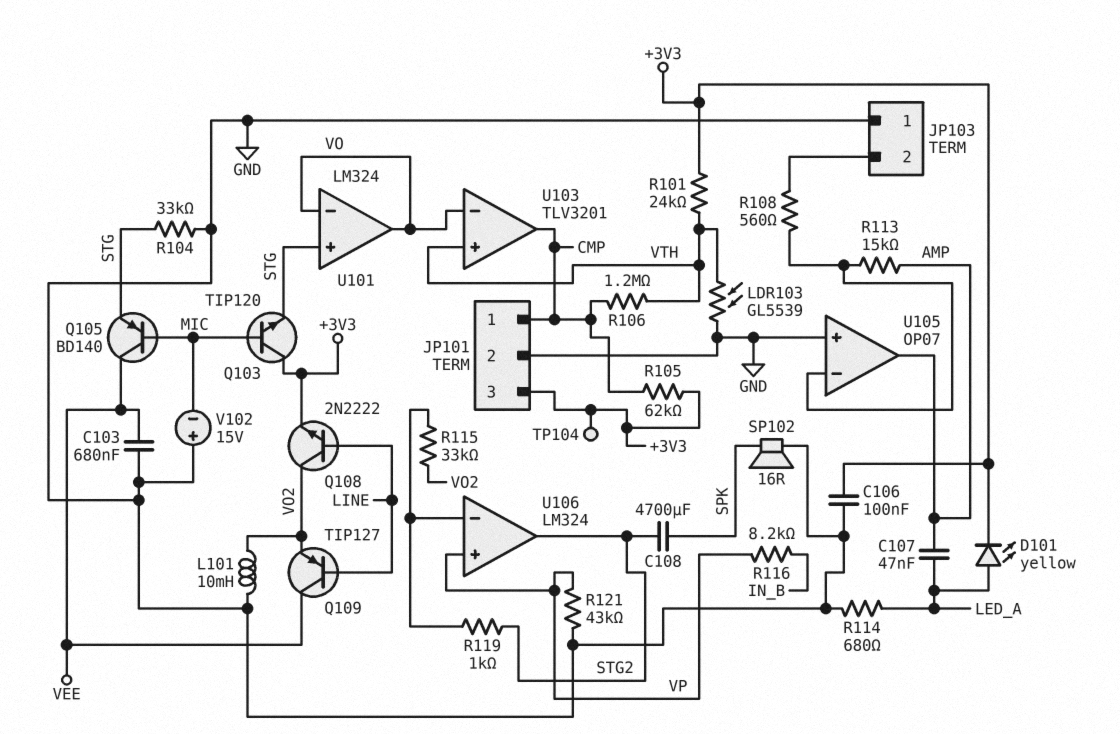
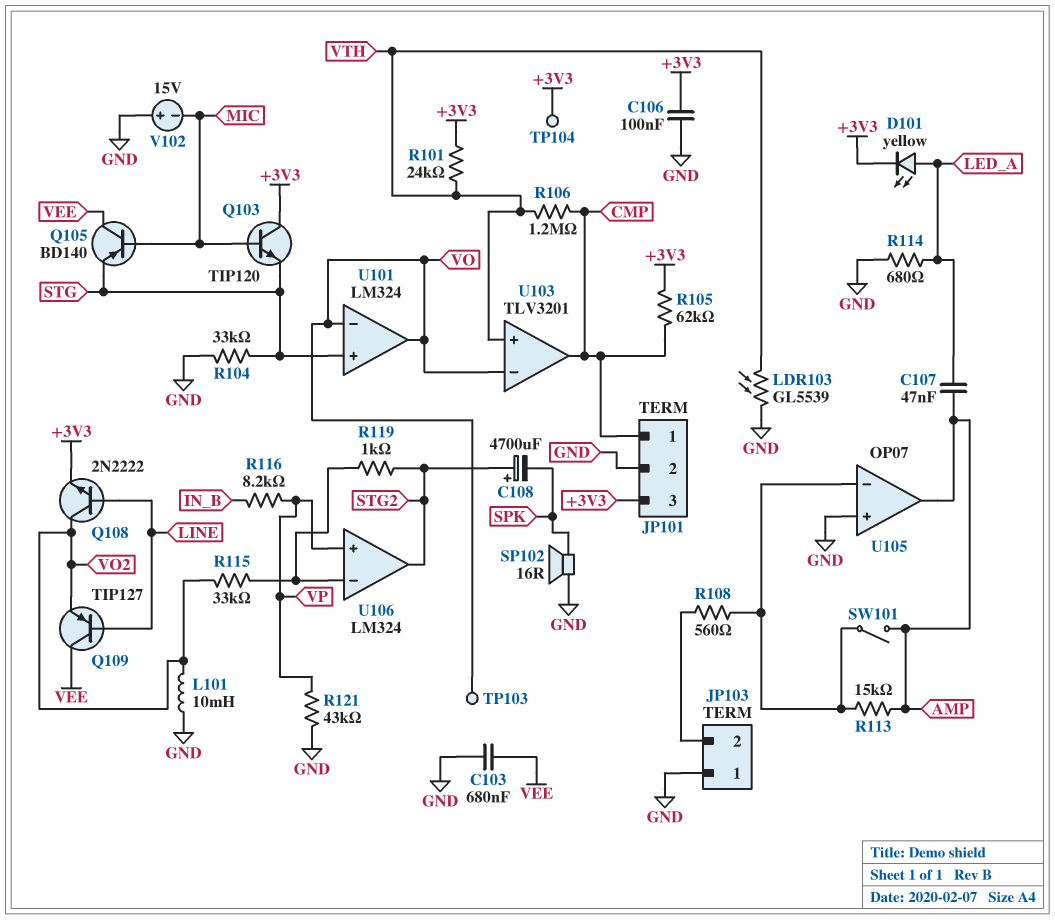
C108: 4700uF (SPK, STG2) -> 4700uF (plus STG2, minus SPK)
SW101: none -> switch (AMP, U105/in-)
TP103: none -> test point (VO)

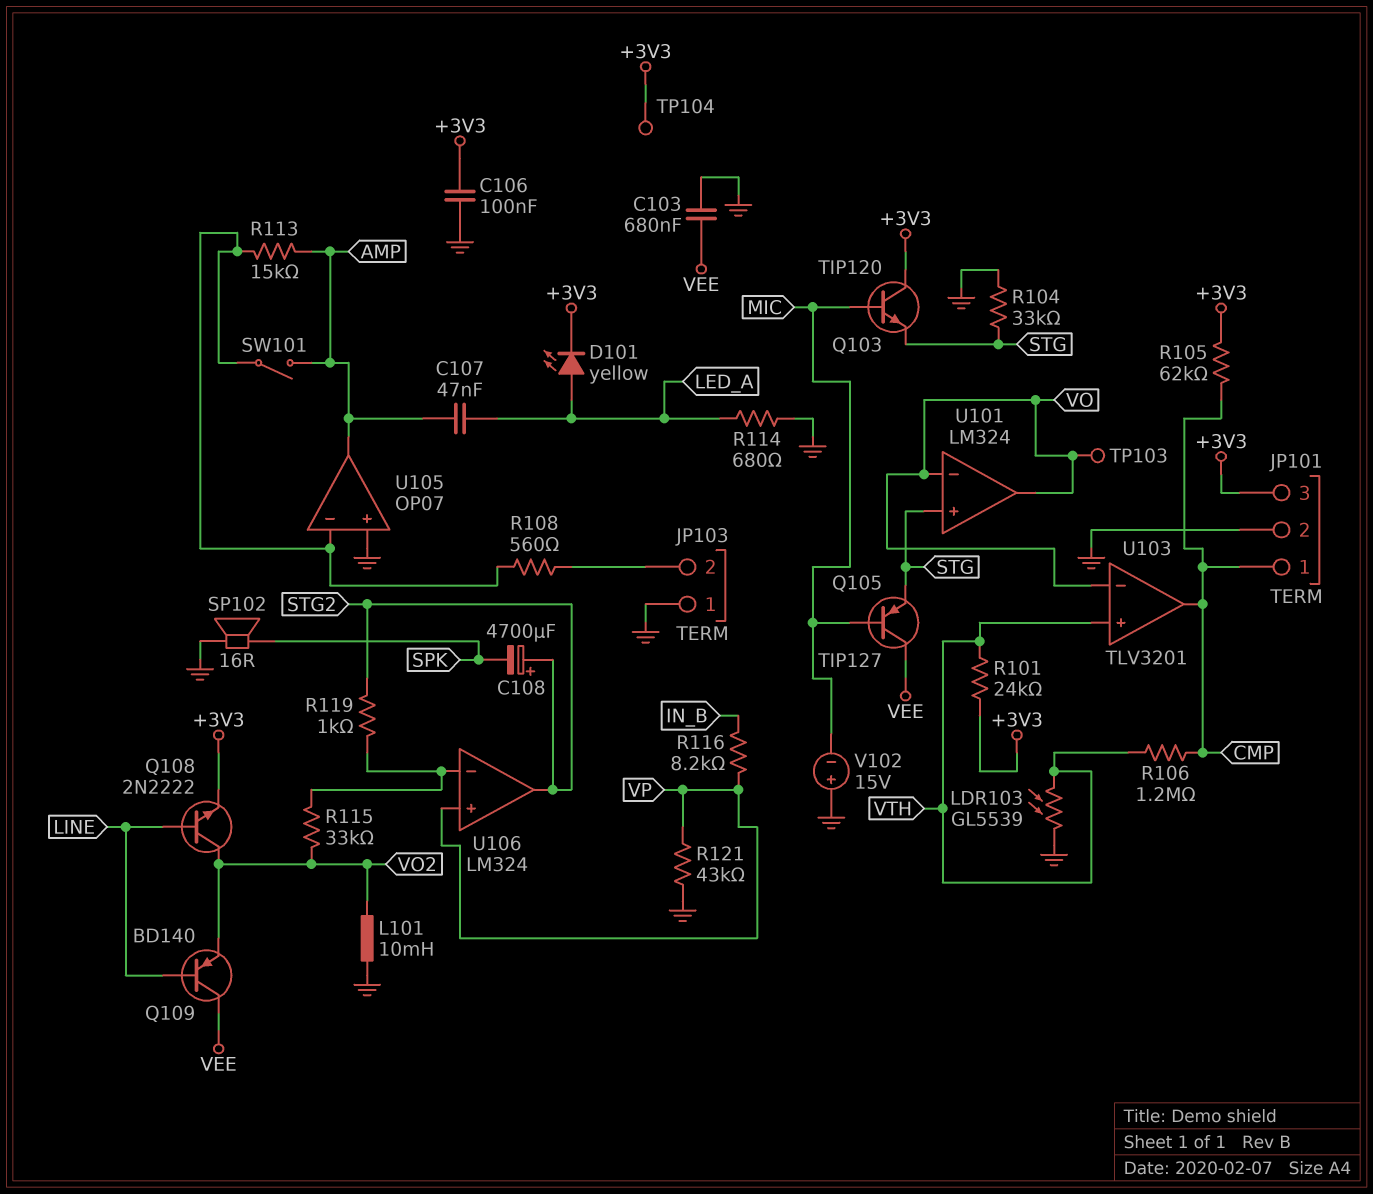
Q105: PNP BD140 (B MIC, C VEE, E STG) -> PNP TIP127 (B MIC, C VEE, E STG)
Q109: PNP TIP127 (B LINE, C VEE, E VO2) -> PNP BD140 (B LINE, C VEE, E VO2)

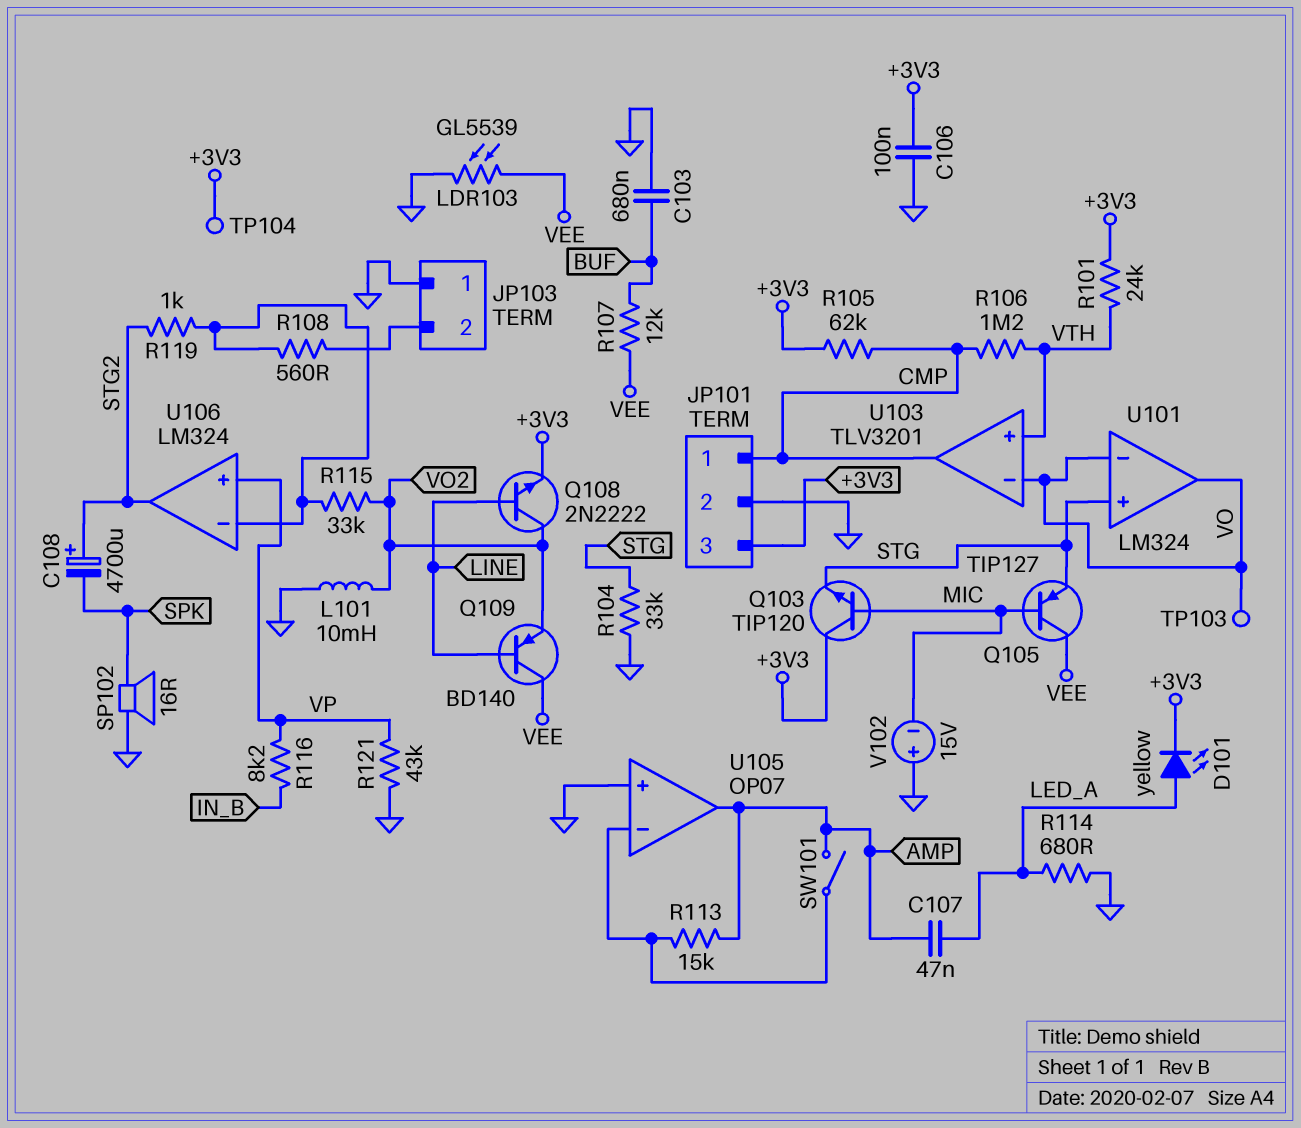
C103: 680nF (GND, VEE) -> 680nF (BUF, GND)
LDR103: GL5539 (GND, VTH) -> GL5539 (GND, VEE)
R107: none -> 12k (BUF, VEE)
R108: 560 (JP103/2, U105/in-) -> 560 (JP103/2, U106/in-)

